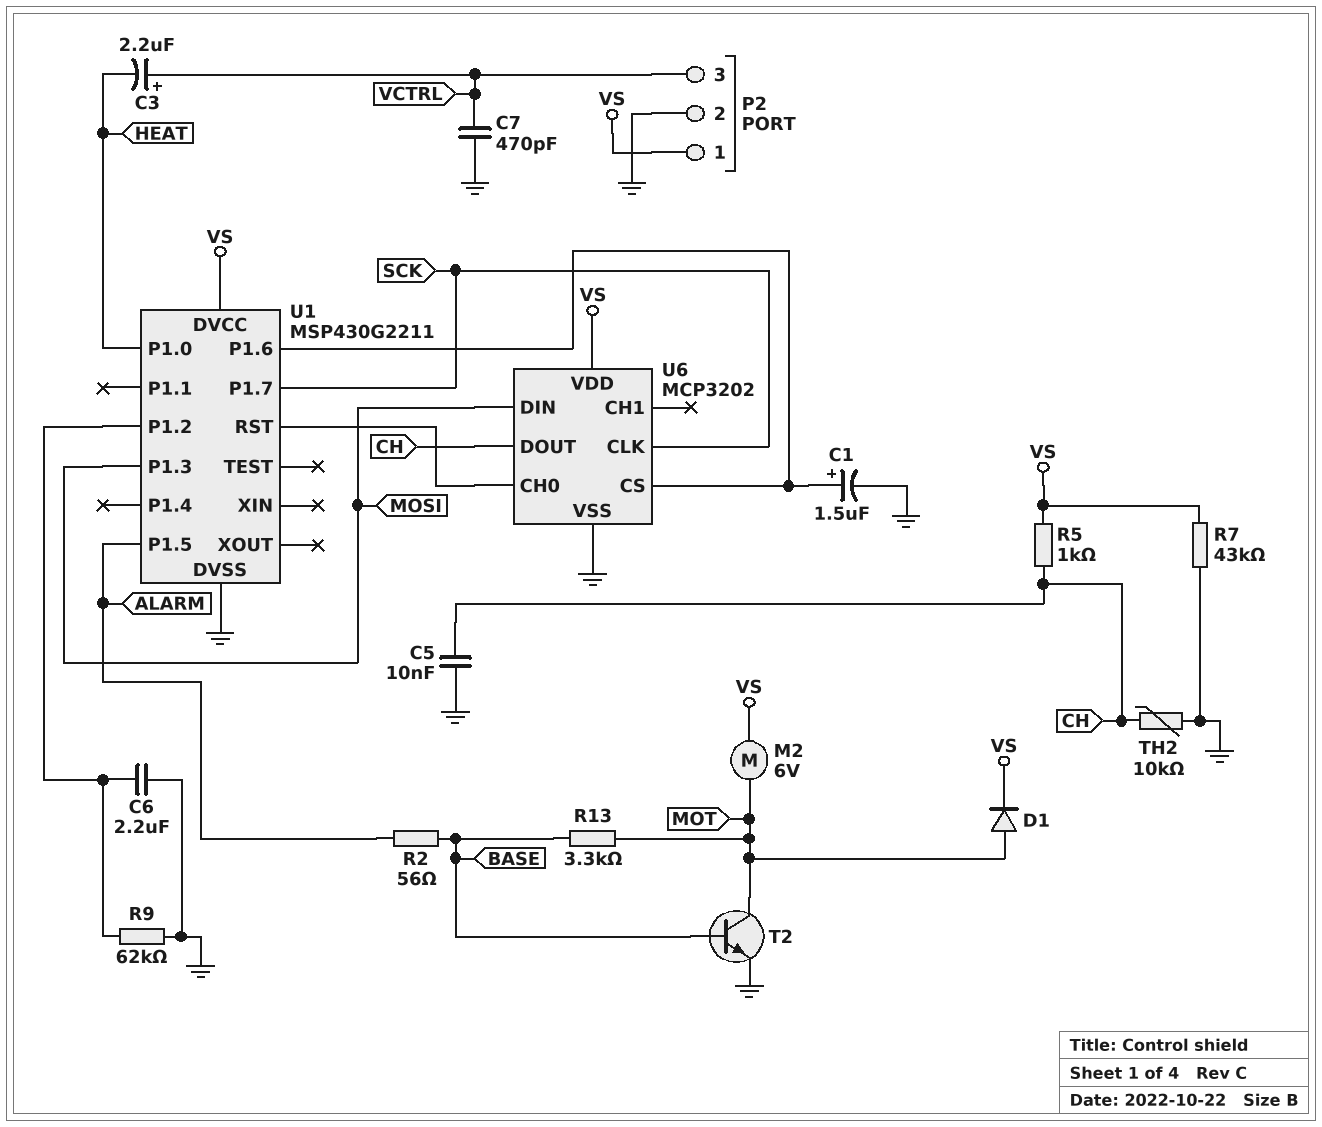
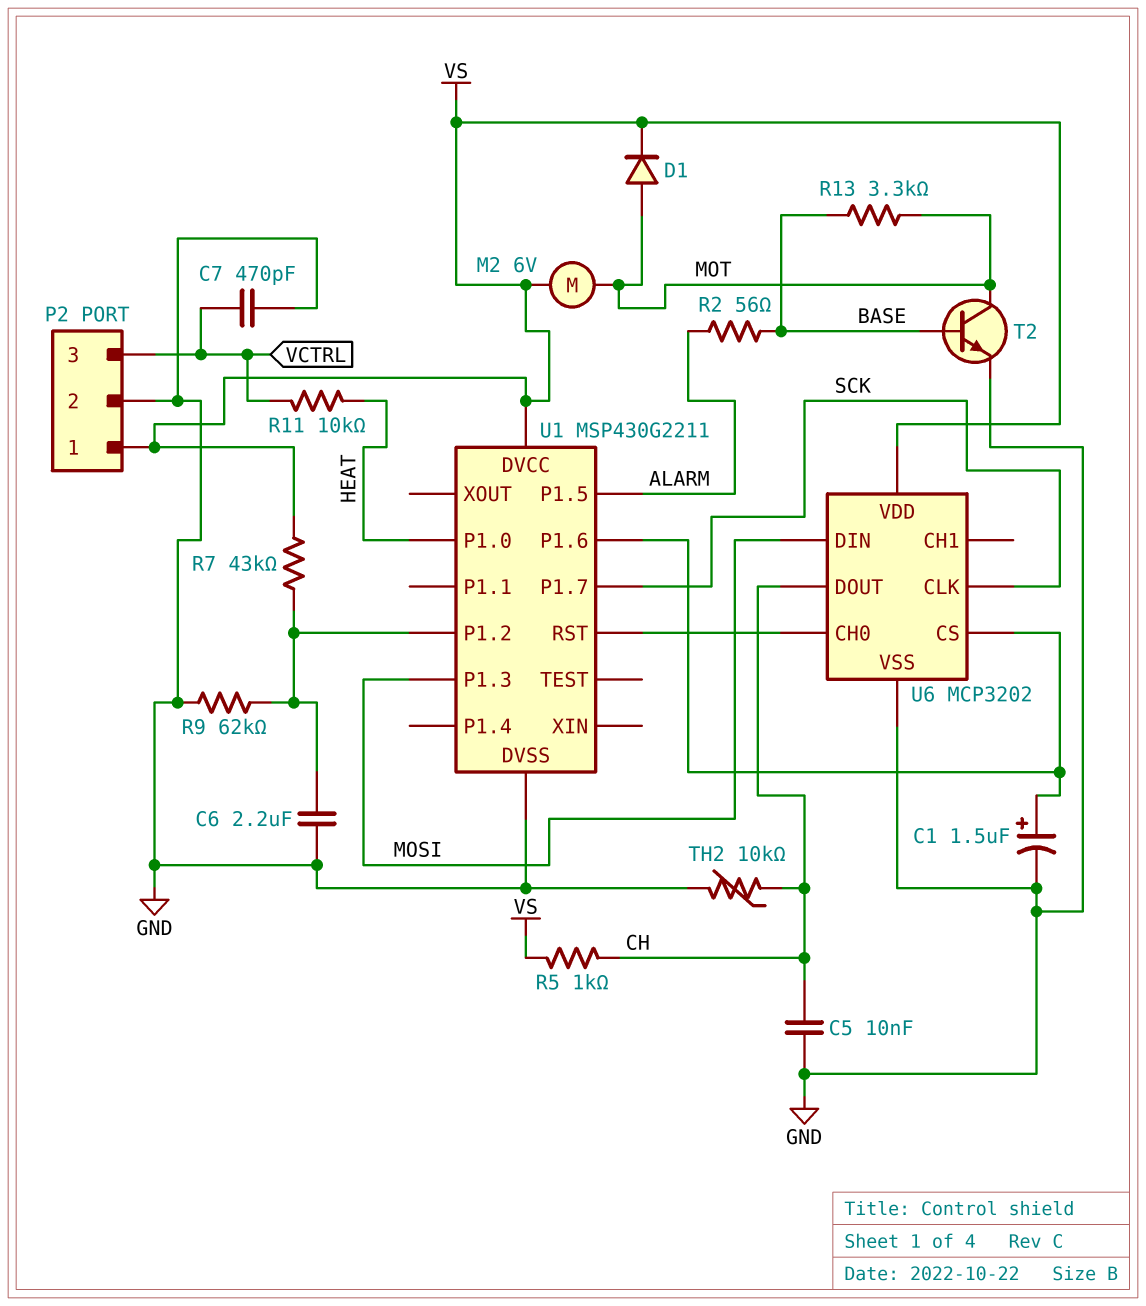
C3: 2.2uF (plus VCTRL, minus HEAT) -> none
R7: 43k (GND, VS) -> 43k (U1/P1.2, VS)
R11: none -> 10k (HEAT, VCTRL)

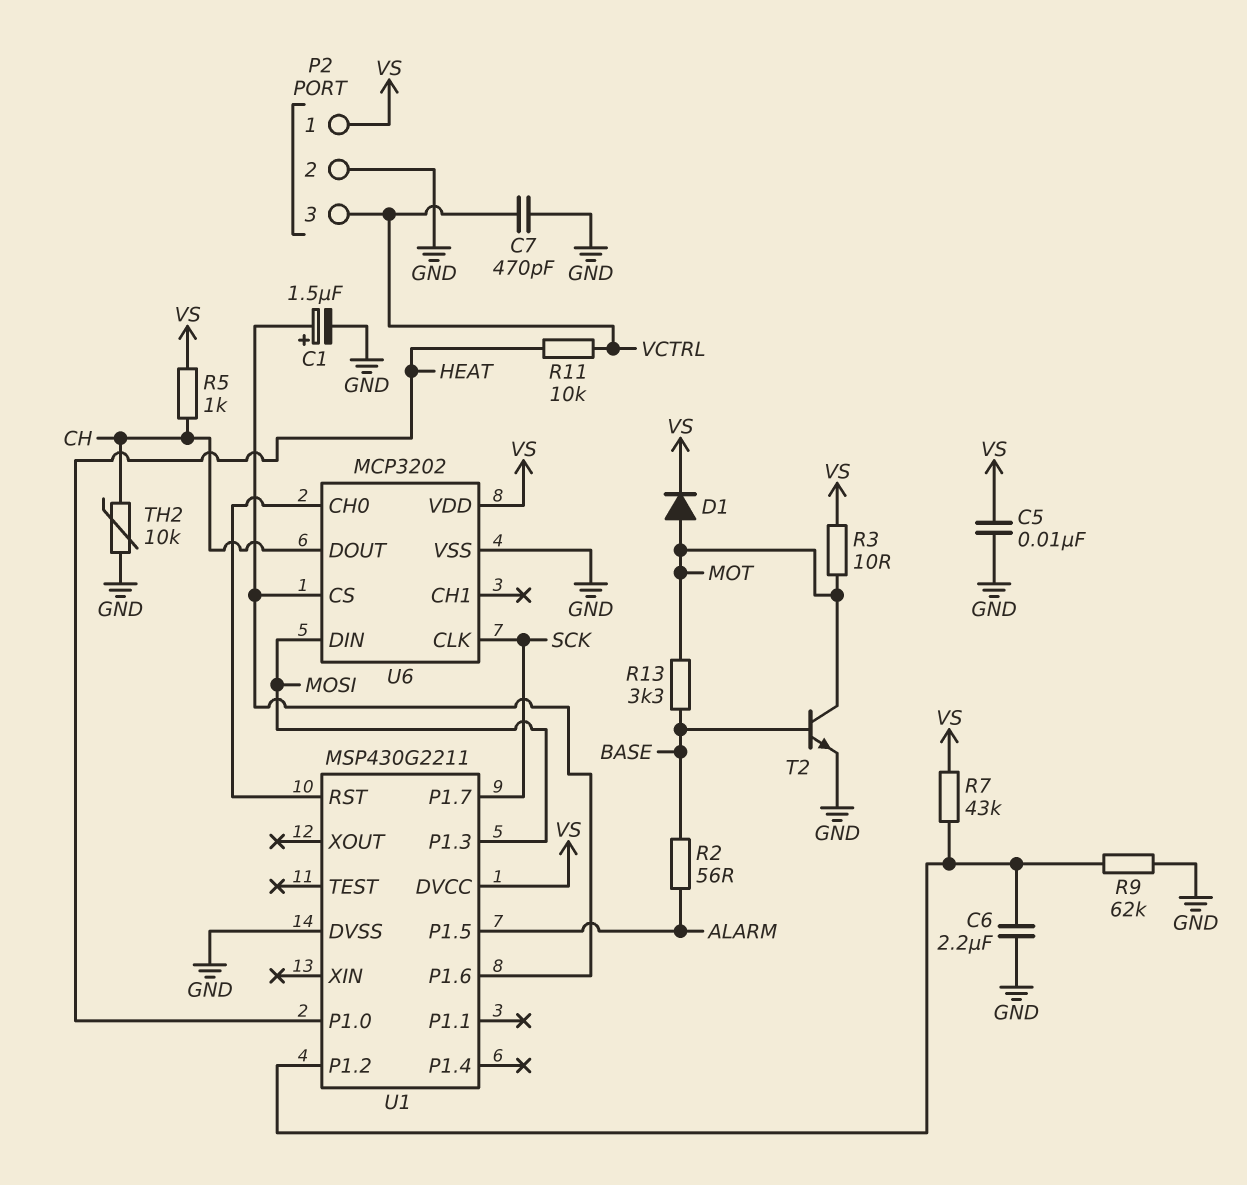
C5: 10nF (CH, GND) -> 10nF (GND, VS)
M2: motor 6V (MOT, VS) -> none
R3: none -> 10 (MOT, VS)

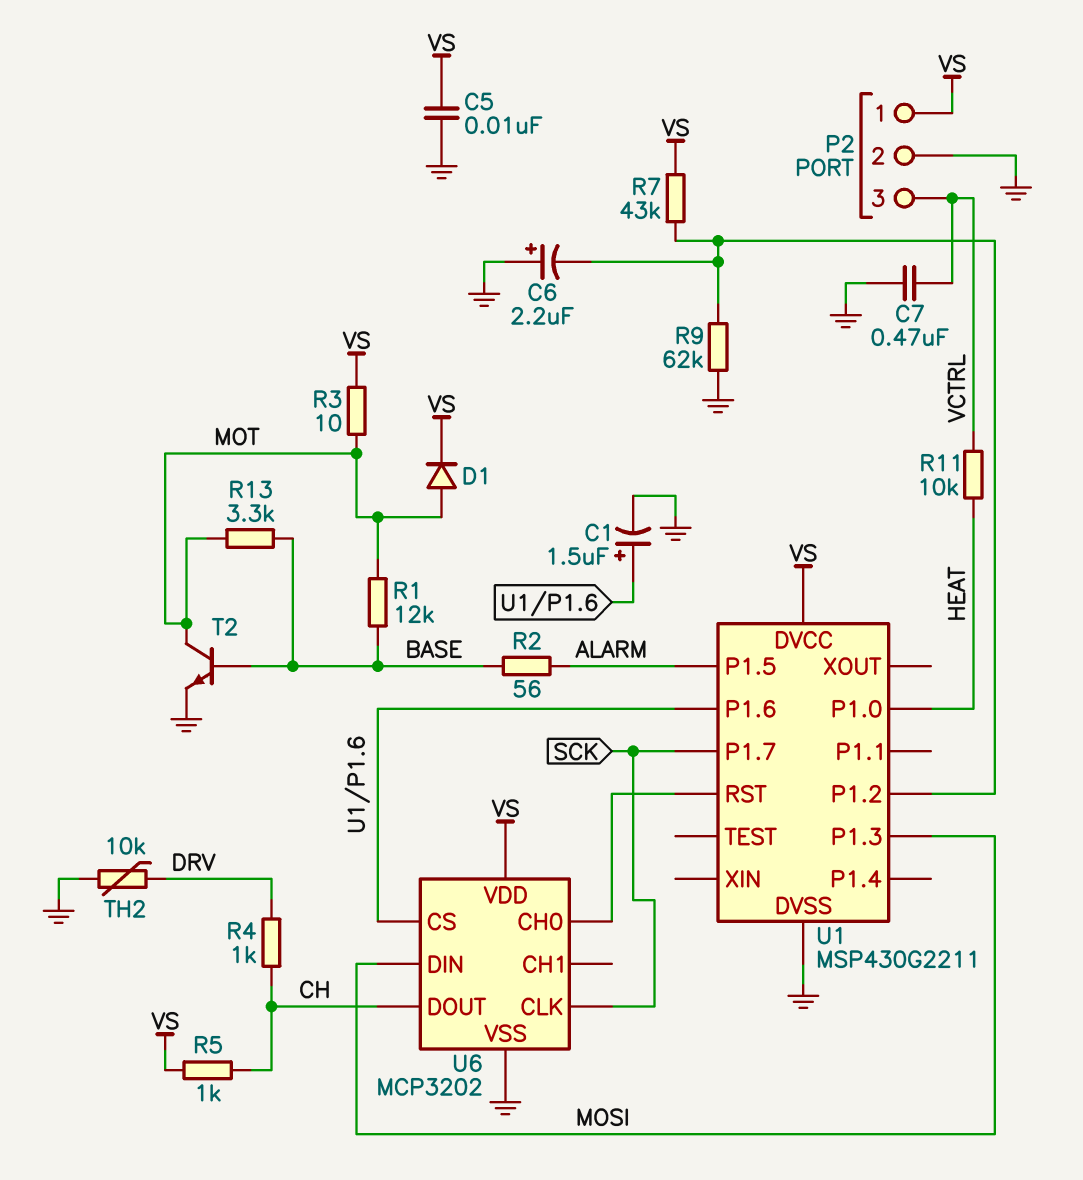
C6: 2.2uF (GND, U1/P1.2) -> 2.2uF (plus GND, minus U1/P1.2)
C7: 470pF (GND, VCTRL) -> 470nF (GND, VCTRL)
R1: none -> 12k (BASE, MOT)
R4: none -> 1k (CH, DRV)
TH2: 10k (CH, GND) -> 10k (DRV, GND)

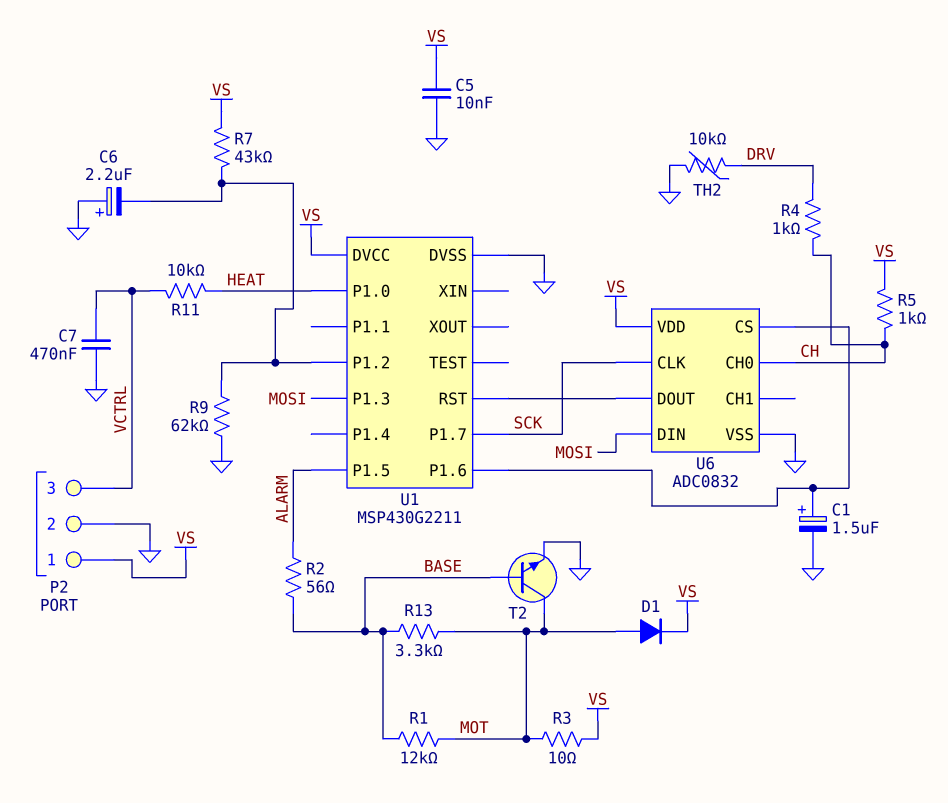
U6: MCP3202 -> ADC0832
U6 pin CH0: U1/RST -> CH
U6 pin DOUT: CH -> U1/RST

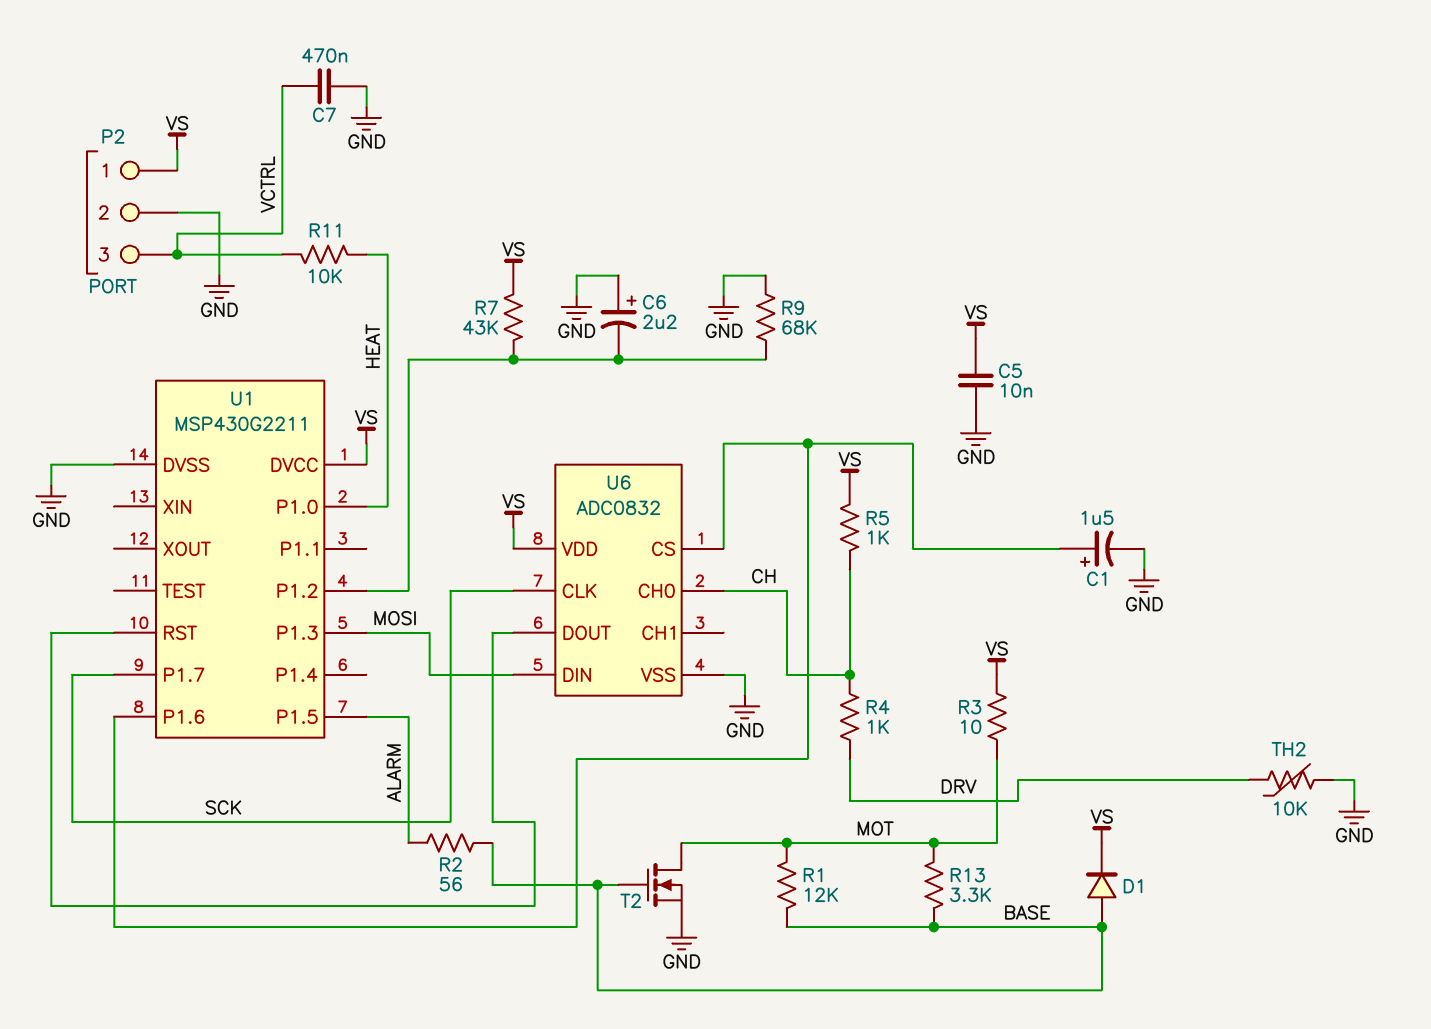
D1: diode (A MOT, K VS) -> diode (A BASE, K VS)
R9: 62k (GND, U1/P1.2) -> 68k (GND, U1/P1.2)
T2: NPN (B BASE, C MOT, E GND) -> NMOS (G BASE, D MOT, S GND)

